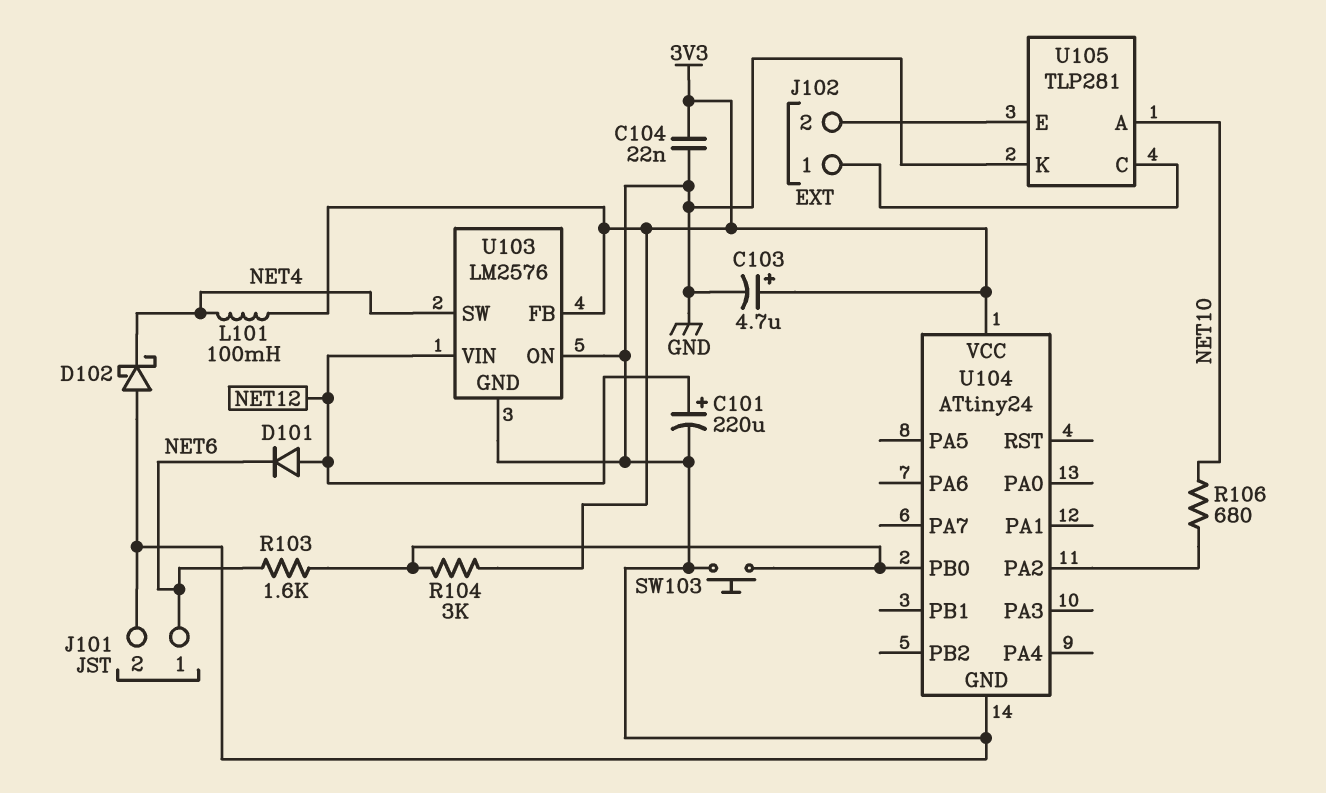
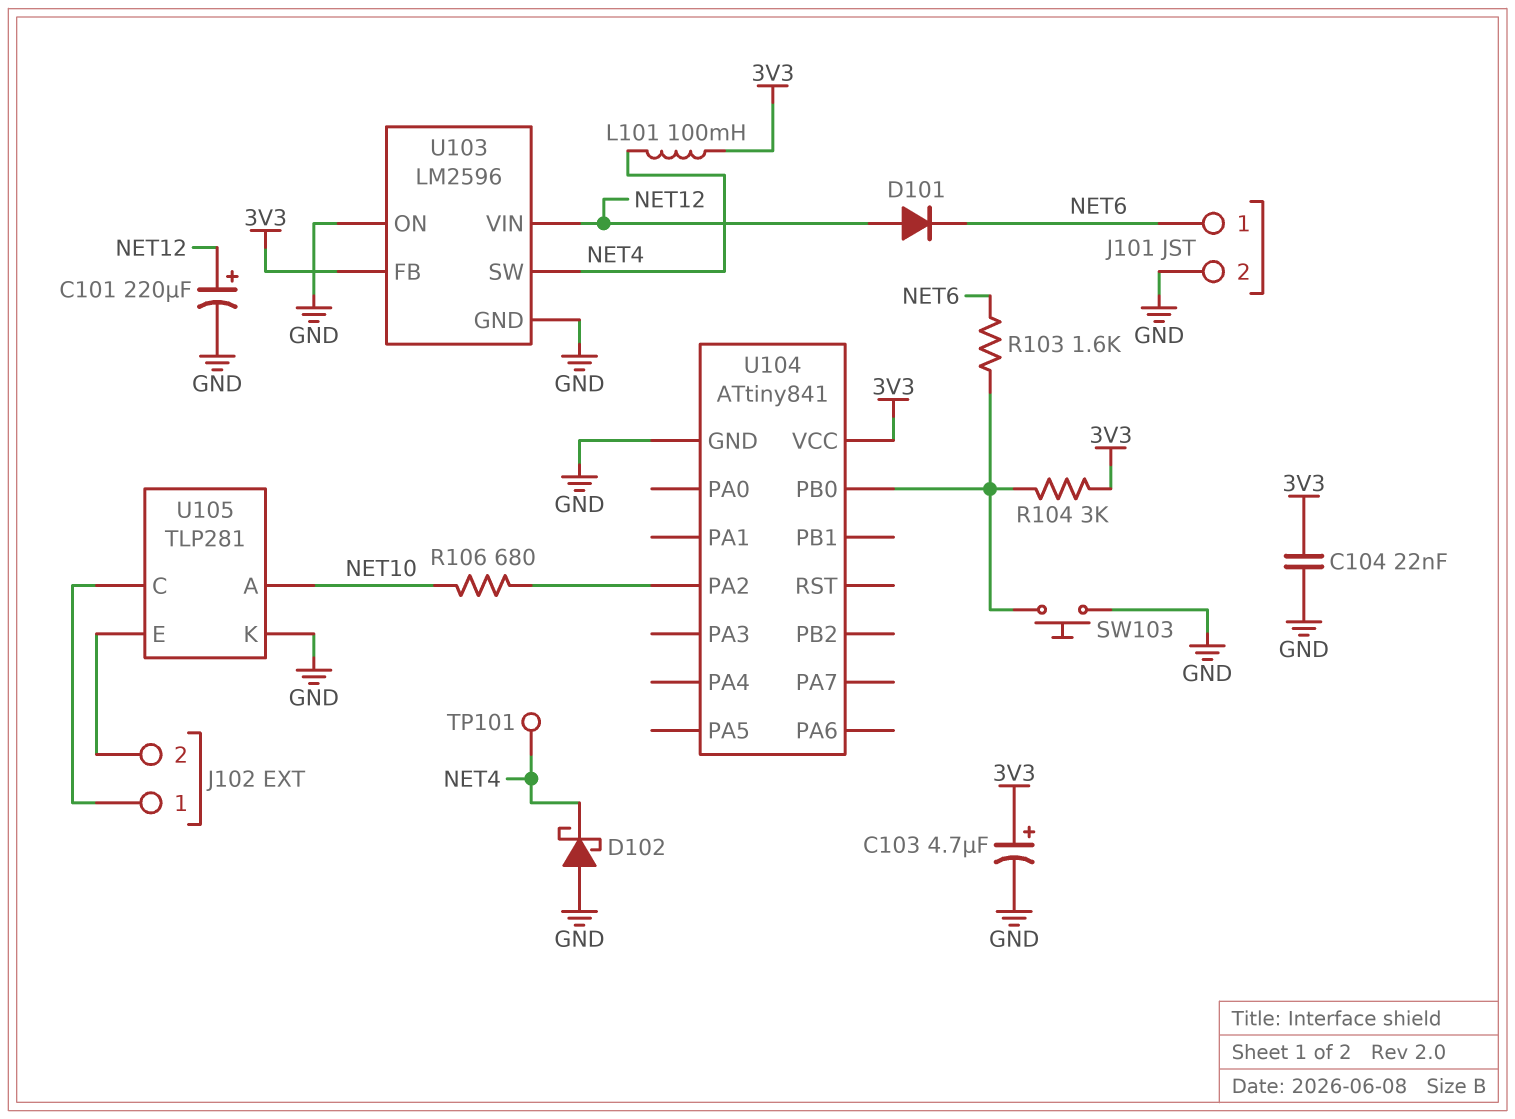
TP101: none -> test point (NET4)
U103: LM2576 -> LM2596
U104: ATtiny24 -> ATtiny841

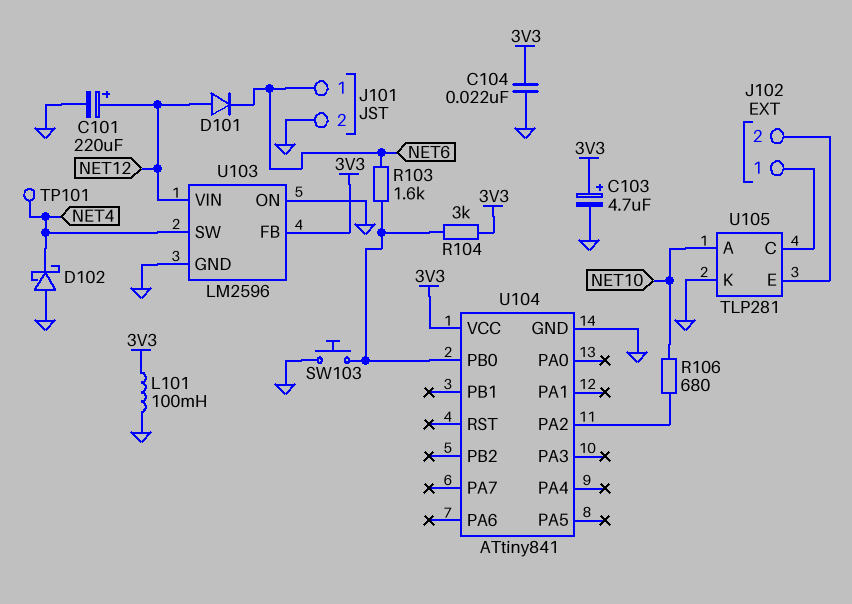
L101: 100mH (3V3, NET4) -> 100mH (3V3, GND)

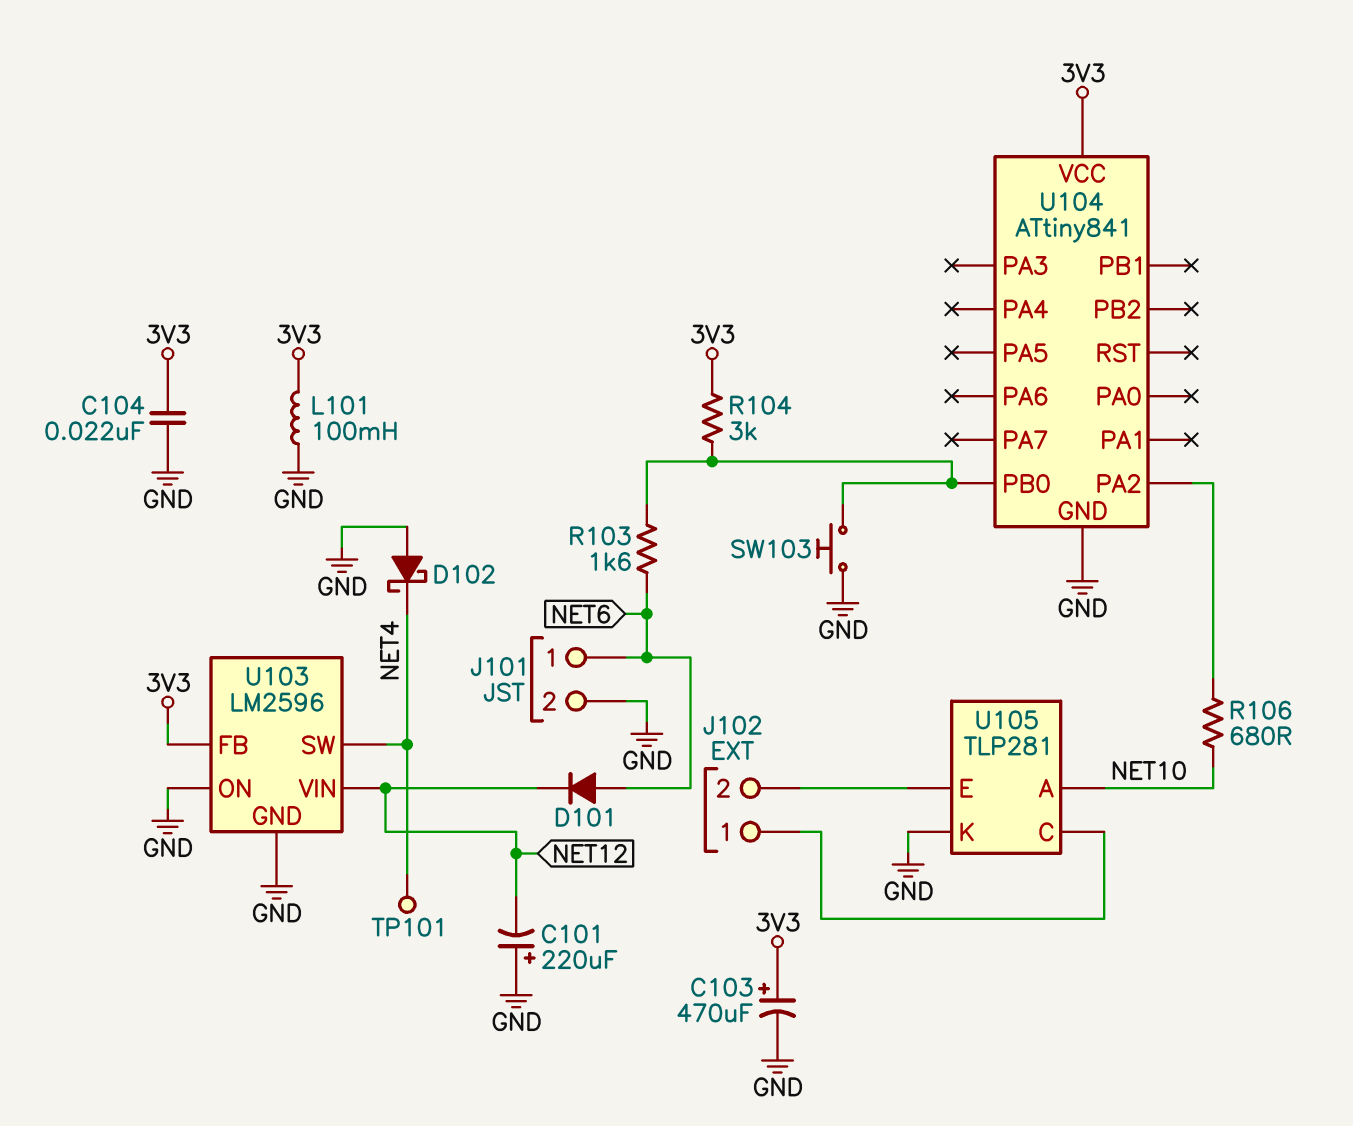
C101: 220uF (plus NET12, minus GND) -> 220uF (plus GND, minus NET12)
C103: 4.7uF (plus 3V3, minus GND) -> 470uF (plus 3V3, minus GND)
D101: diode (A NET12, K NET6) -> diode (A NET6, K NET12)

